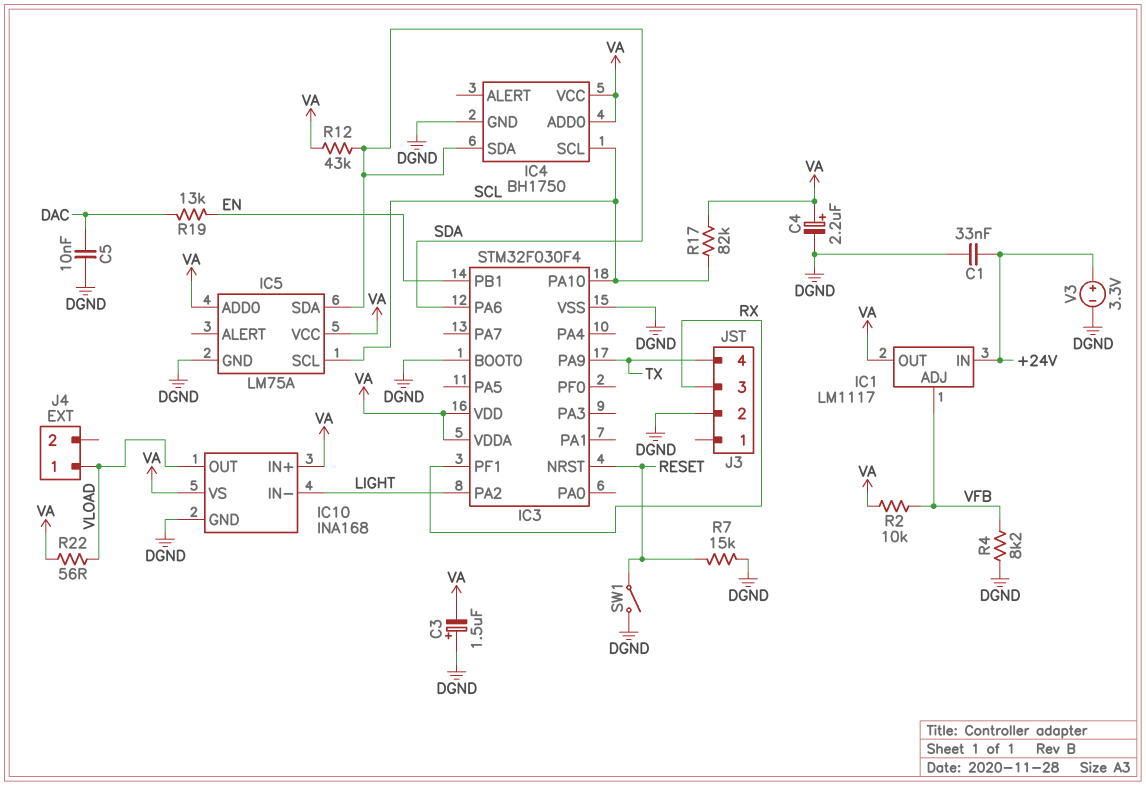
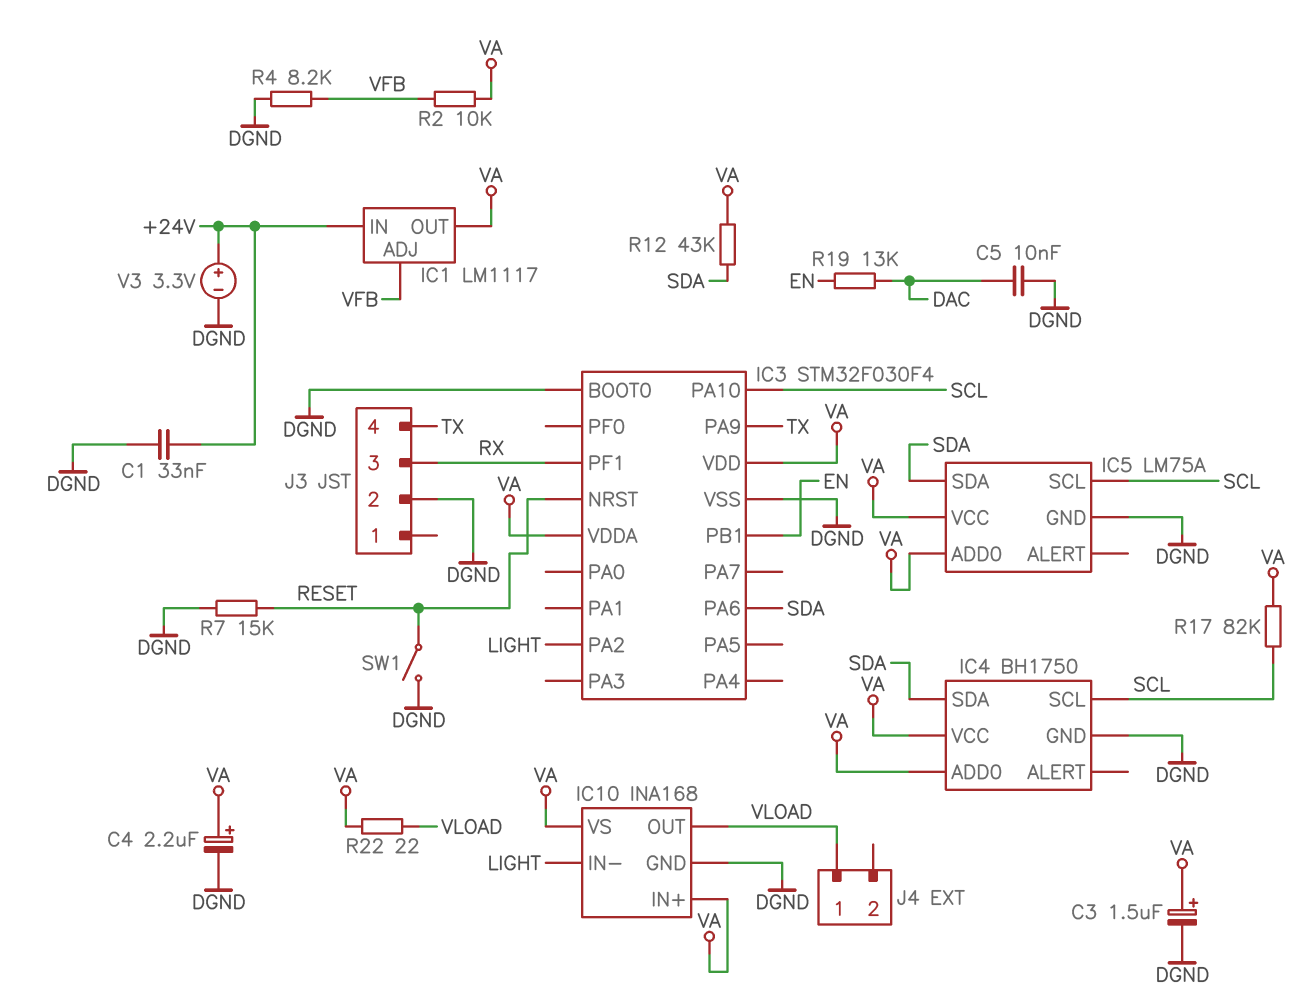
C3: 1.5uF (plus DGND, minus VA) -> 1.5uF (plus VA, minus DGND)
R22: 56 (VA, VLOAD) -> 22 (VA, VLOAD)

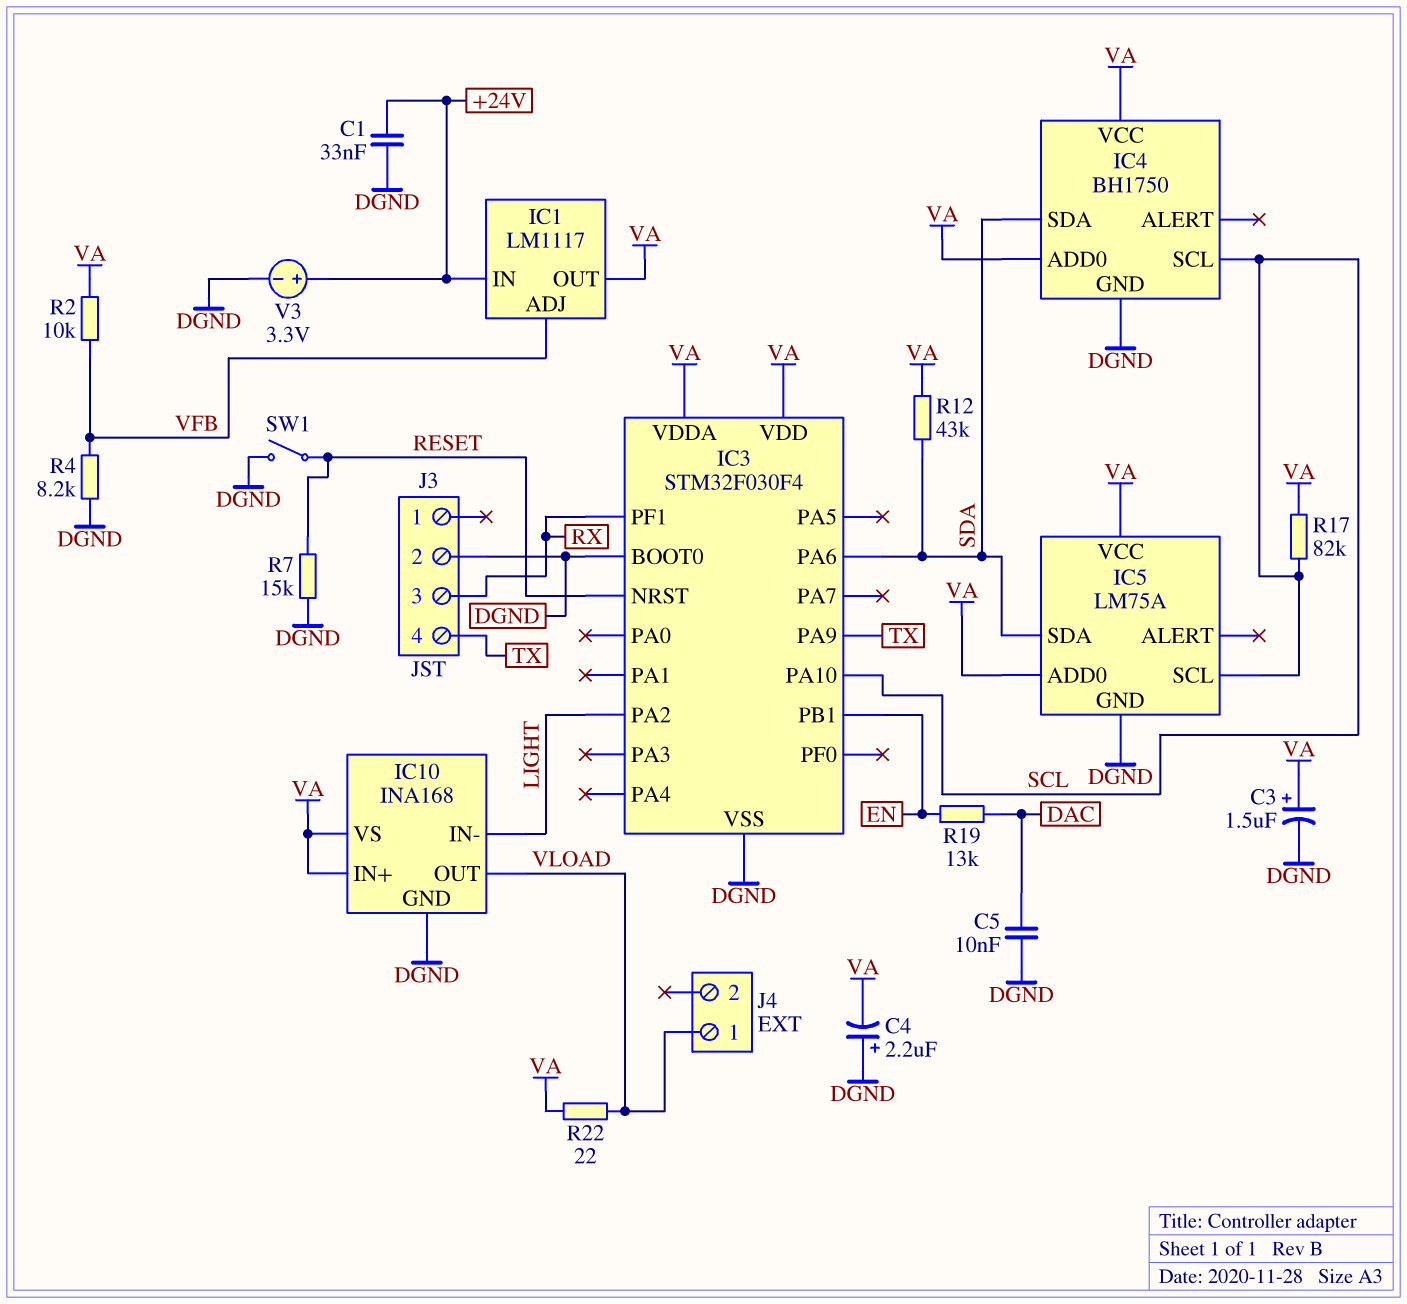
C4: 2.2uF (plus VA, minus DGND) -> 2.2uF (plus DGND, minus VA)

